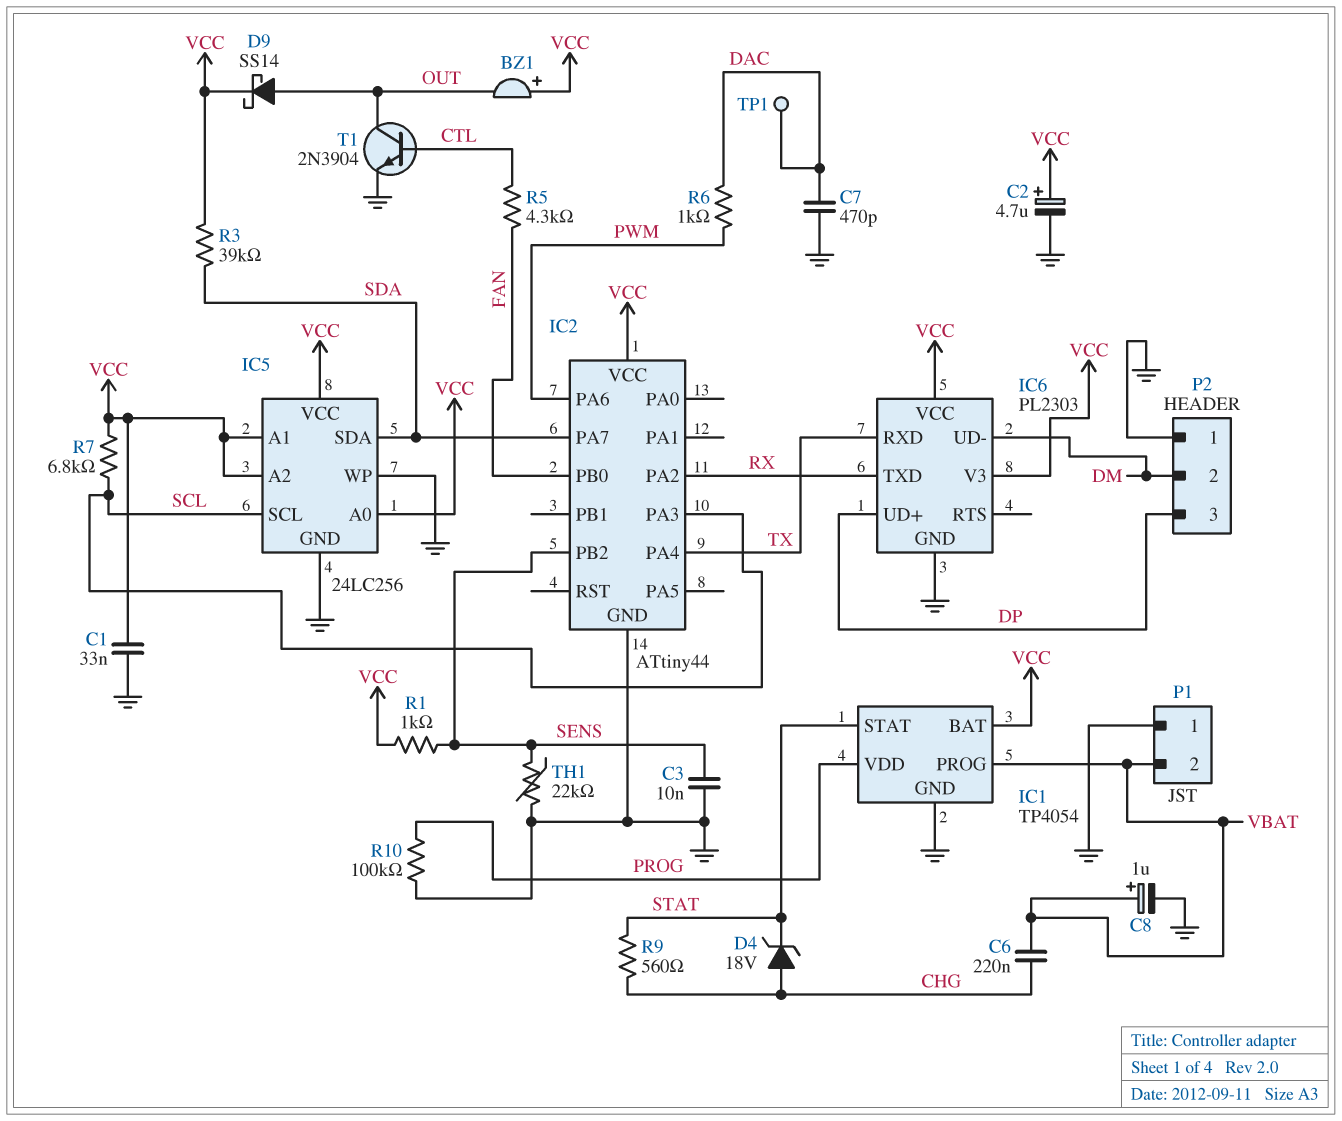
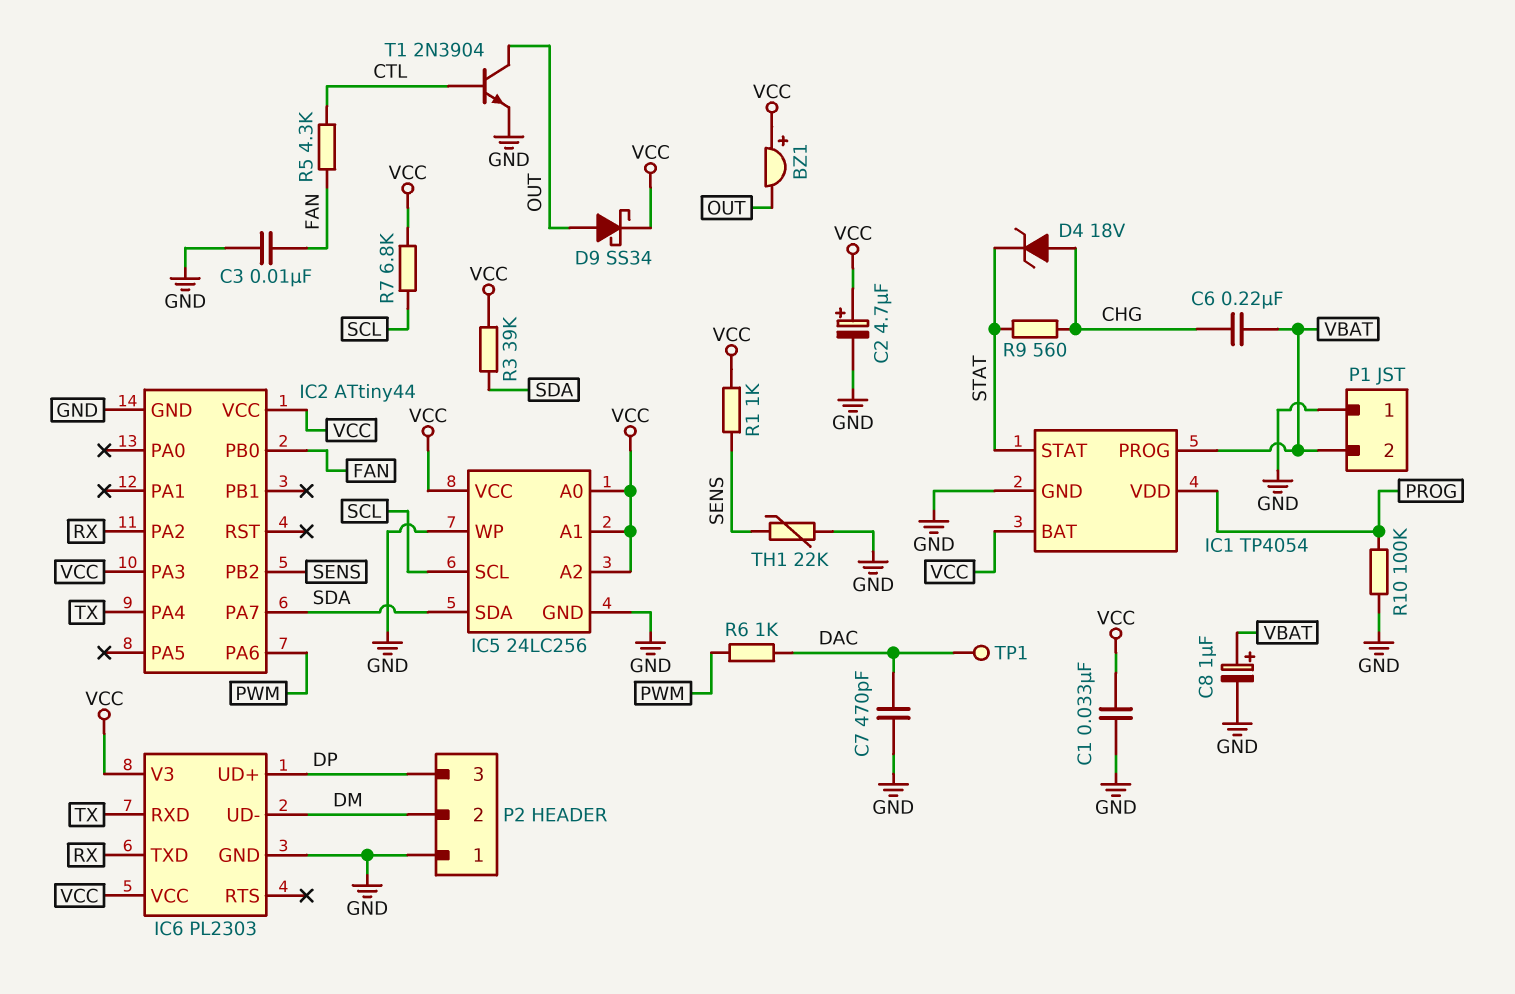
C3: 10nF (GND, SENS) -> 10nF (FAN, GND)
D9: schottky SS14 (A OUT, K VCC) -> schottky SS34 (A OUT, K VCC)
IC2 pin PA3: SCL -> VCC

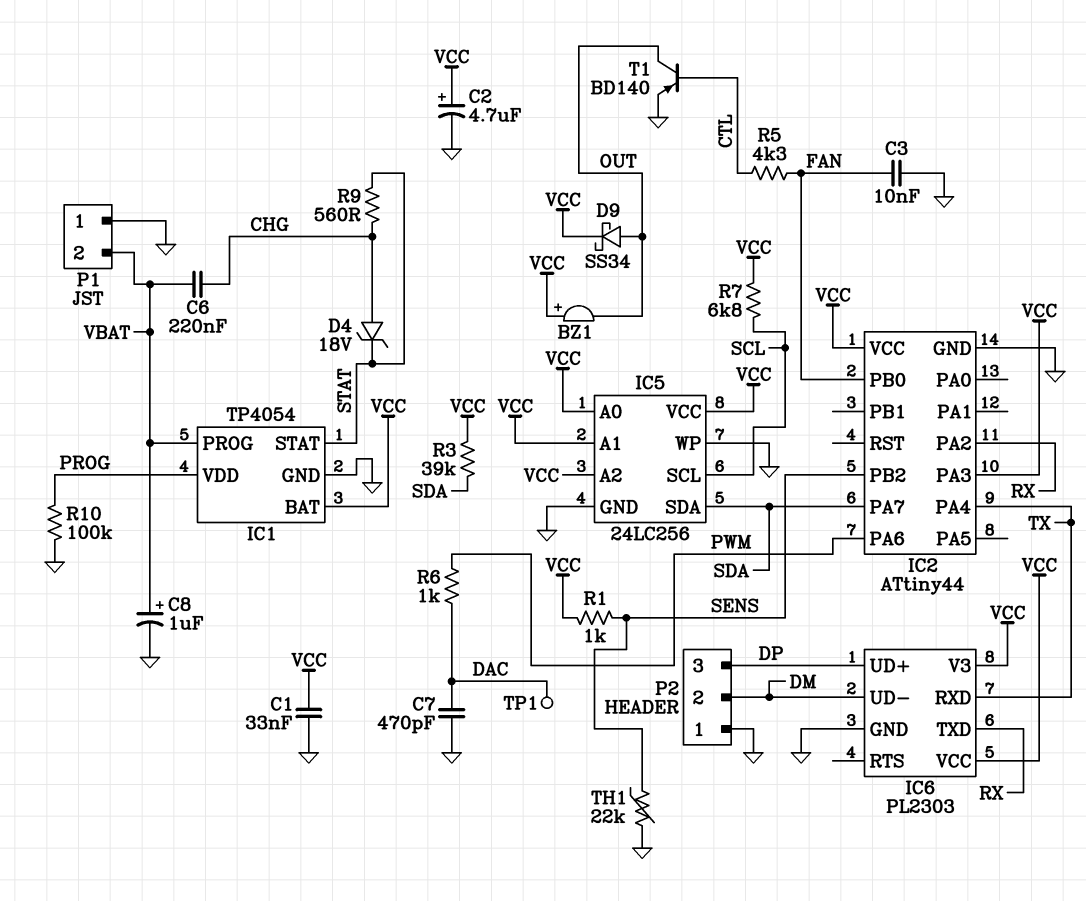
T1: NPN 2N3904 (B CTL, C OUT, E GND) -> PNP BD140 (B CTL, C OUT, E GND)

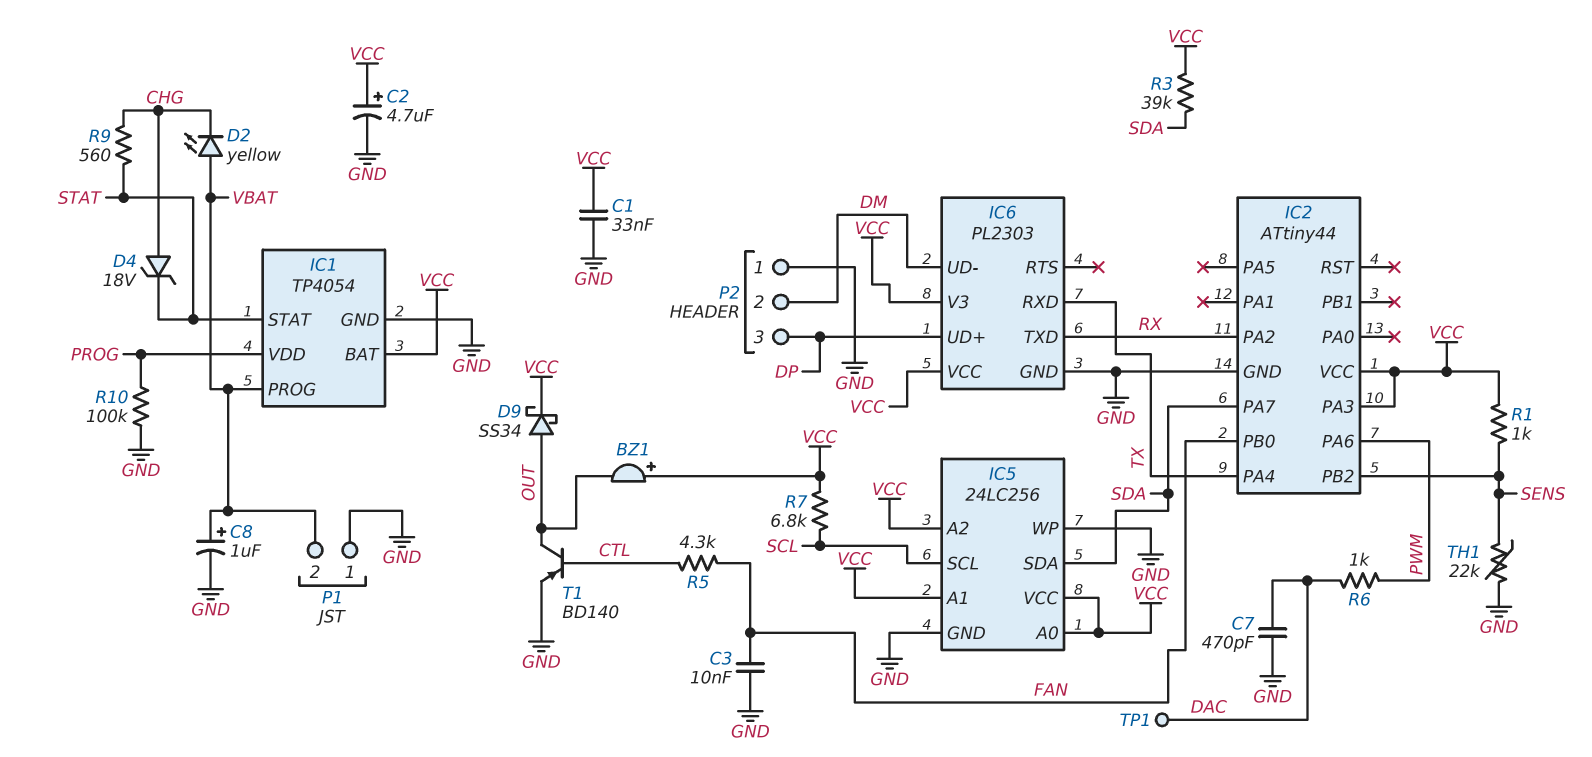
C6: 220nF (CHG, VBAT) -> none
D2: none -> LED yellow (A VBAT, K CHG)

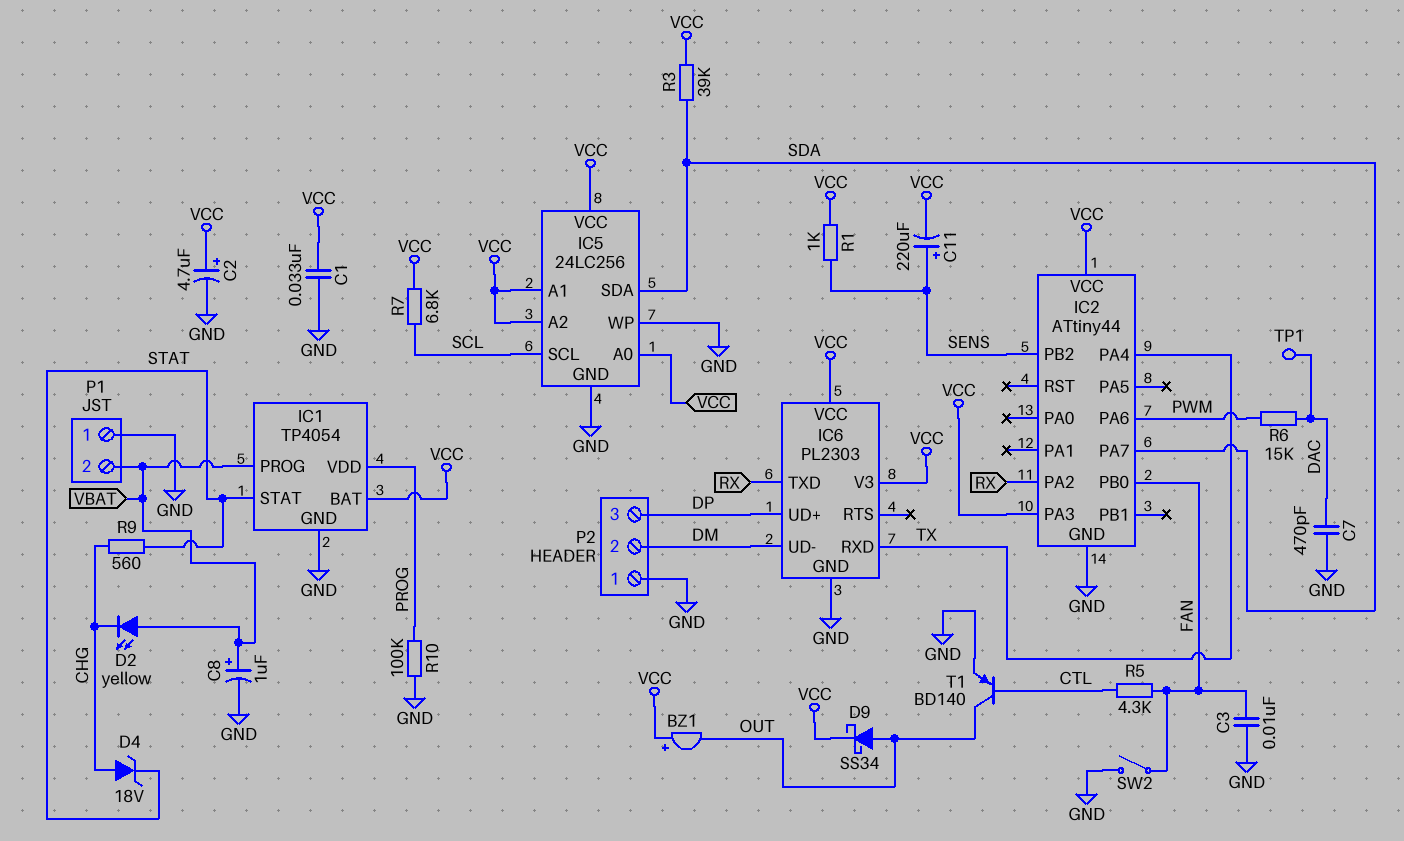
C11: none -> 220uF (plus SENS, minus VCC)
R6: 1k (DAC, PWM) -> 15k (DAC, PWM)
SW2: none -> switch (FAN, GND)
TH1: 22k (GND, SENS) -> none

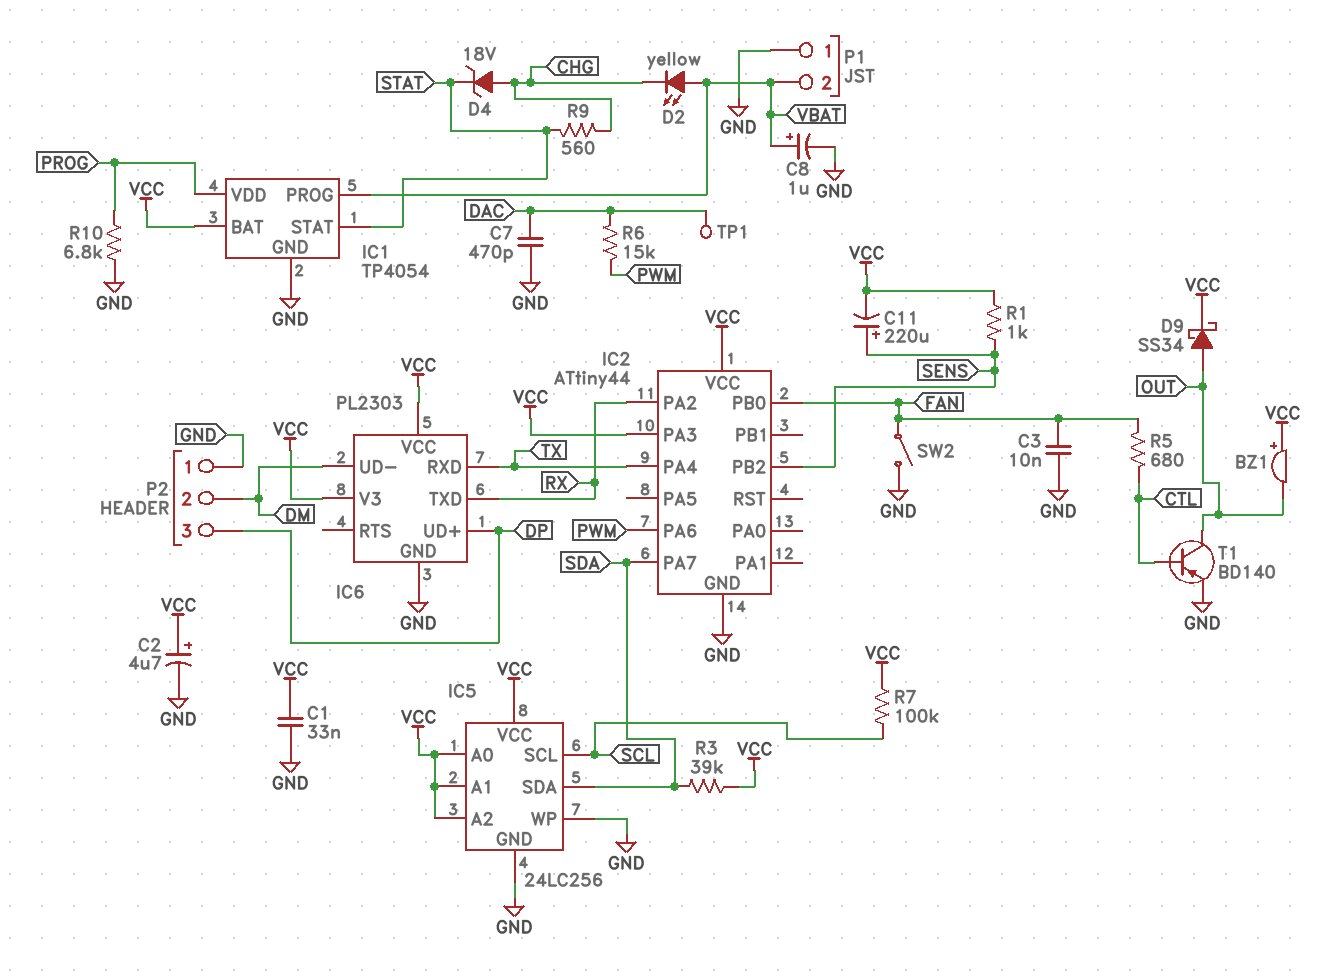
R5: 4.3k (CTL, FAN) -> 680 (CTL, FAN)
R7: 6.8k (SCL, VCC) -> 100k (SCL, VCC)
R10: 100k (GND, PROG) -> 6.8k (GND, PROG)

